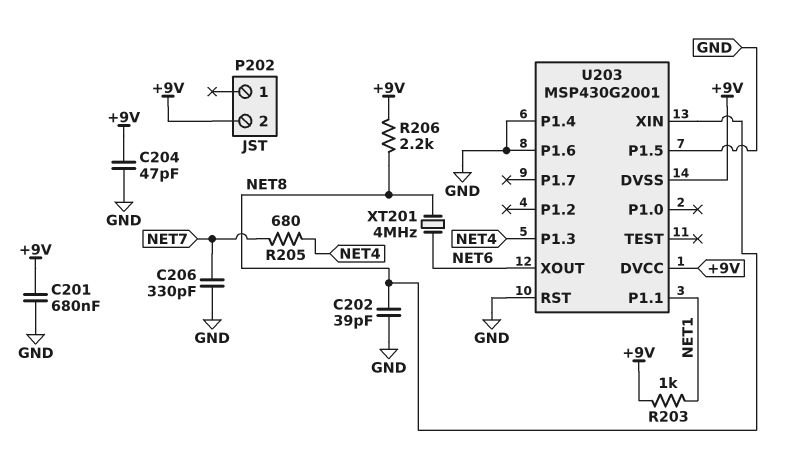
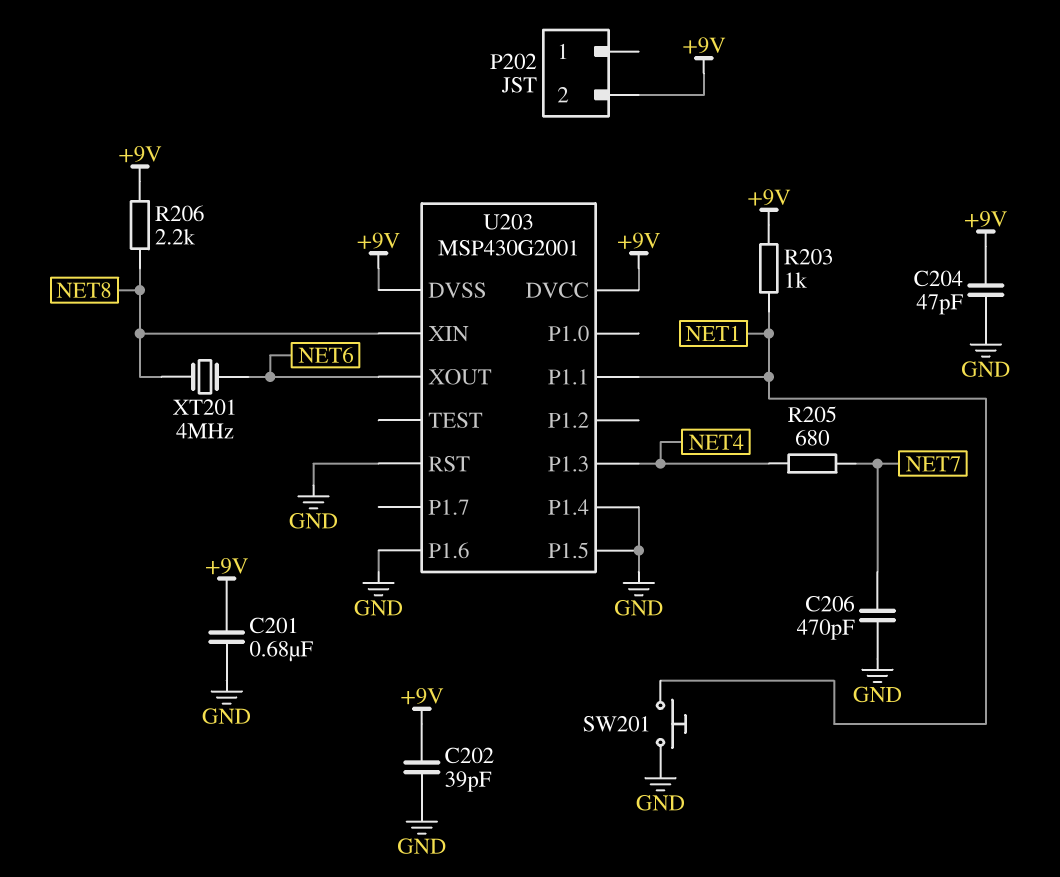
C202: 39pF (GND, NET8) -> 39pF (+9V, GND)
C206: 330pF (GND, NET7) -> 470pF (GND, NET7)
SW201: none -> button (GND, NET1)

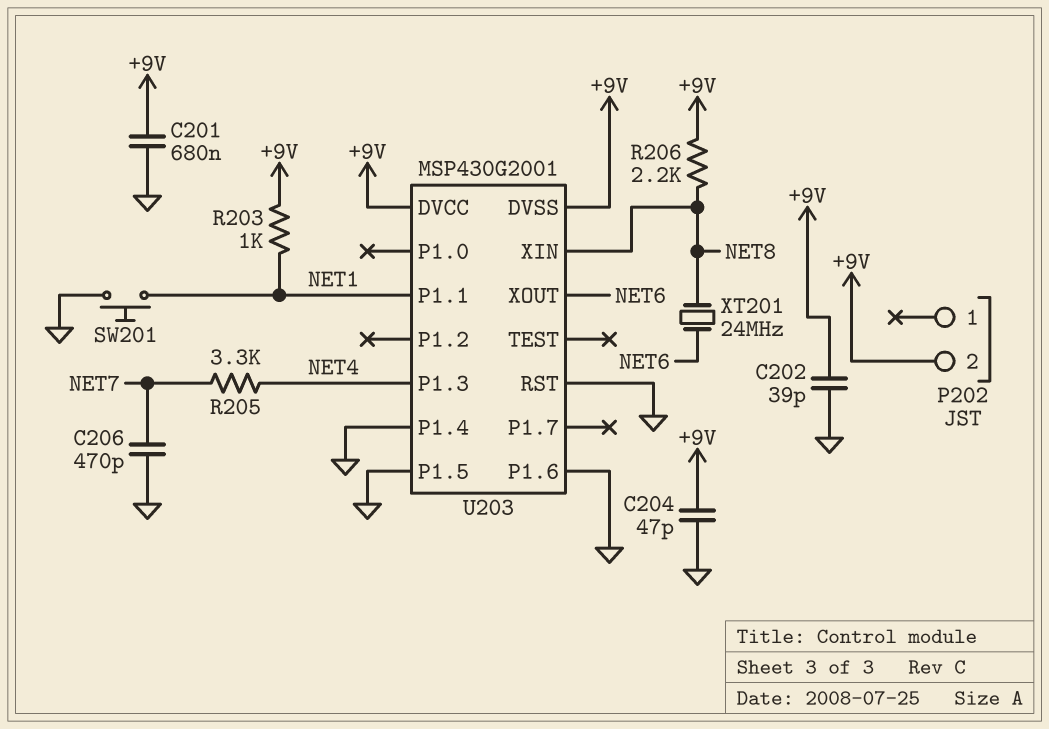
R205: 680 (NET4, NET7) -> 3.3k (NET4, NET7)
XT201: 4MHz (NET6, NET8) -> 24MHz (NET6, NET8)

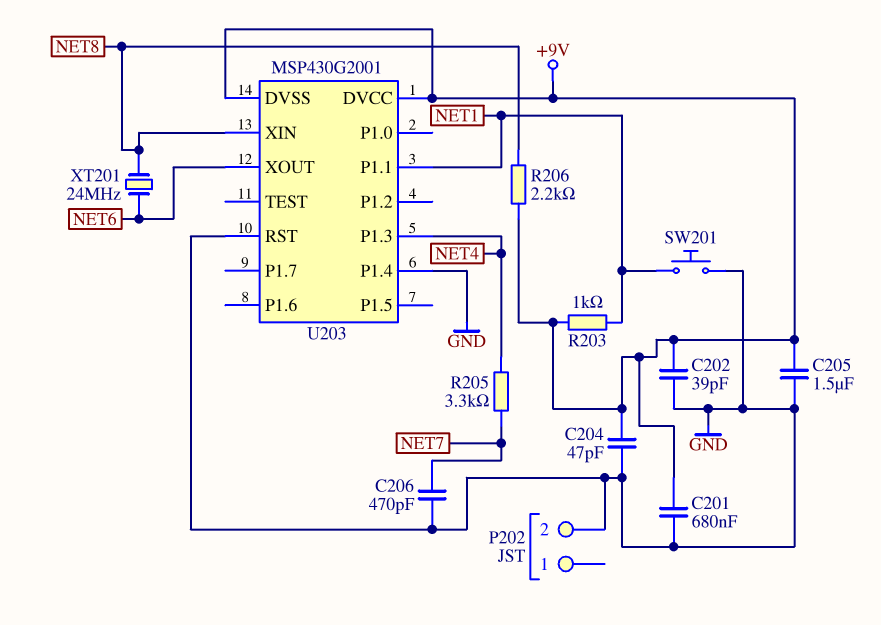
C205: none -> 1.5uF (+9V, GND)
P202 pin 2: +9V -> GND
U203 pin P1.5: GND -> none
U203 pin P1.6: GND -> none

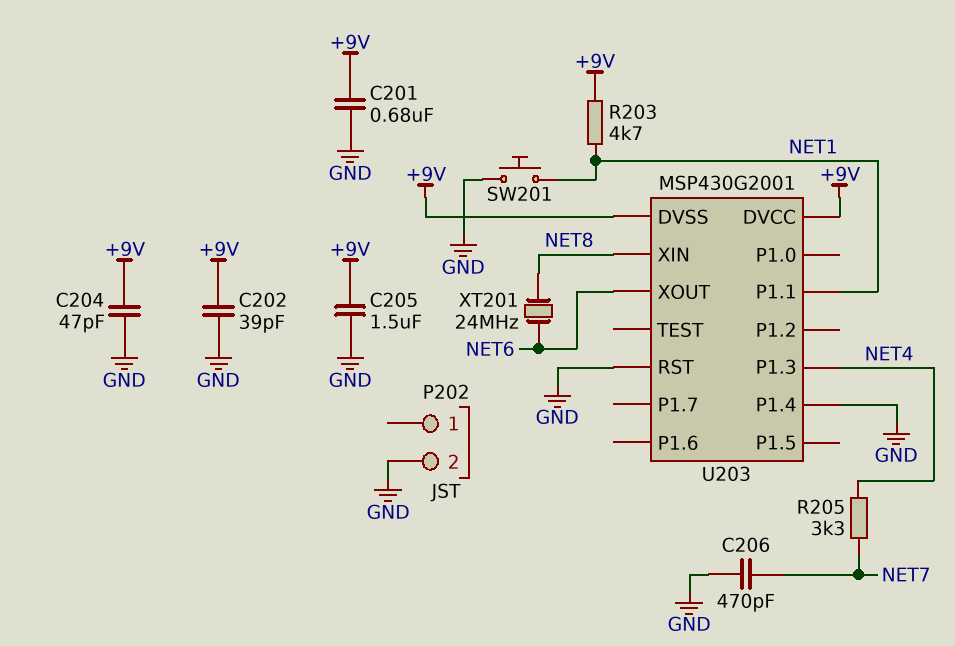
R203: 1k (+9V, NET1) -> 4.7k (+9V, NET1)
R206: 2.2k (+9V, NET8) -> none

